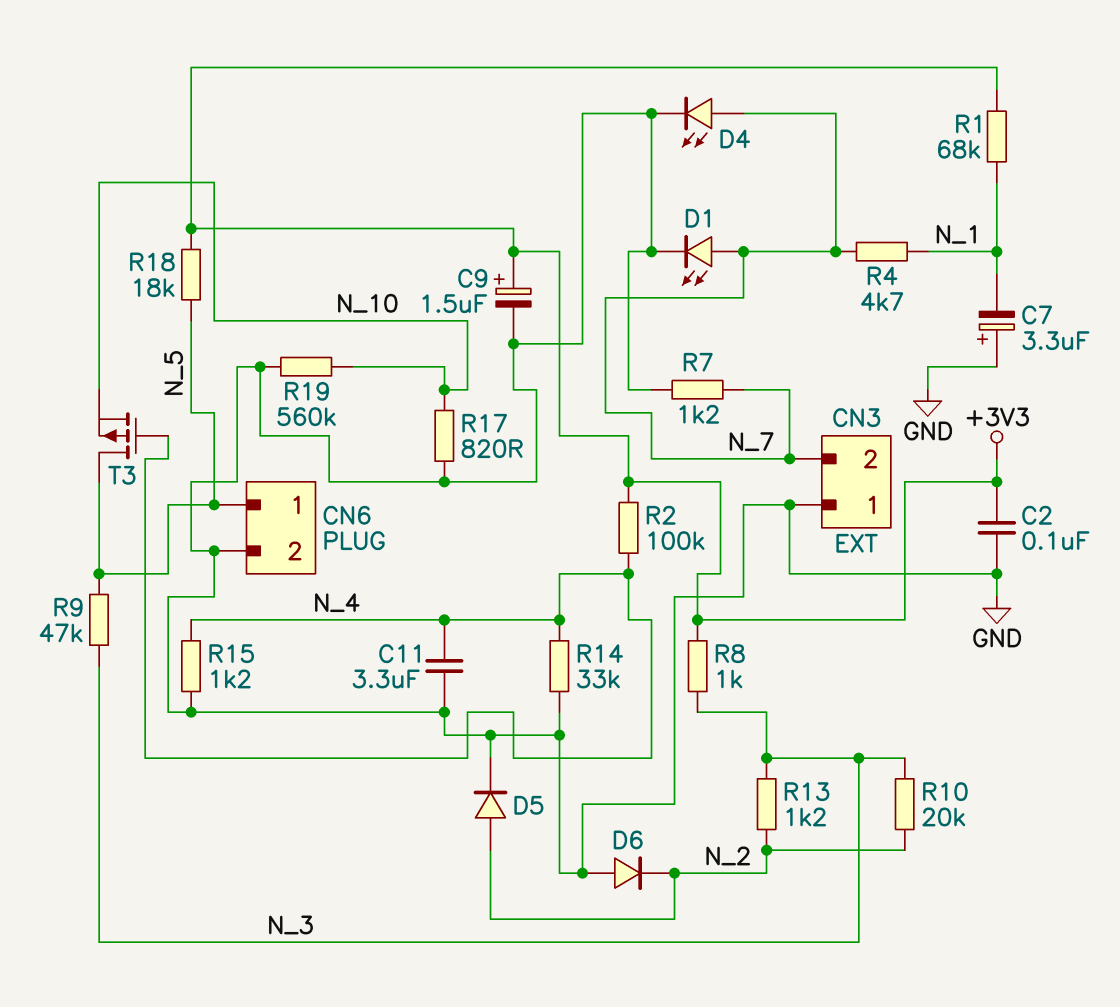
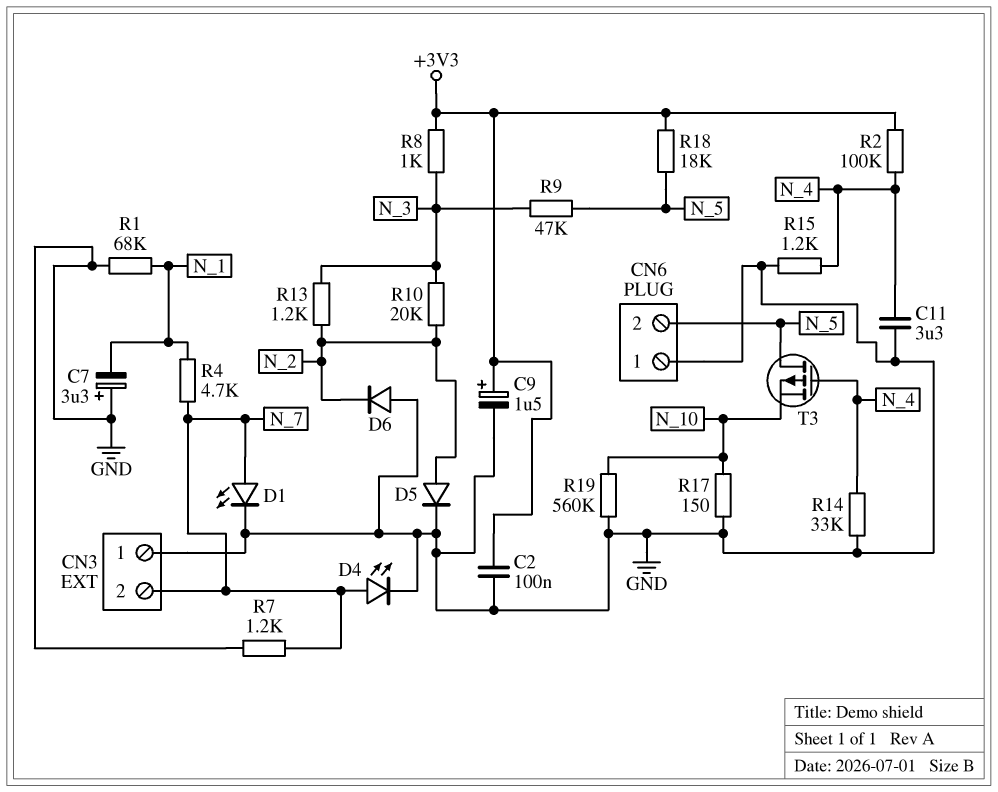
CN6 pin 1: N_5 -> GND
CN6 pin 2: GND -> N_5
R1: 68k (+3V3, N_1) -> 68k (GND, N_1)
R17: 820 (GND, N_10) -> 150 (GND, N_10)

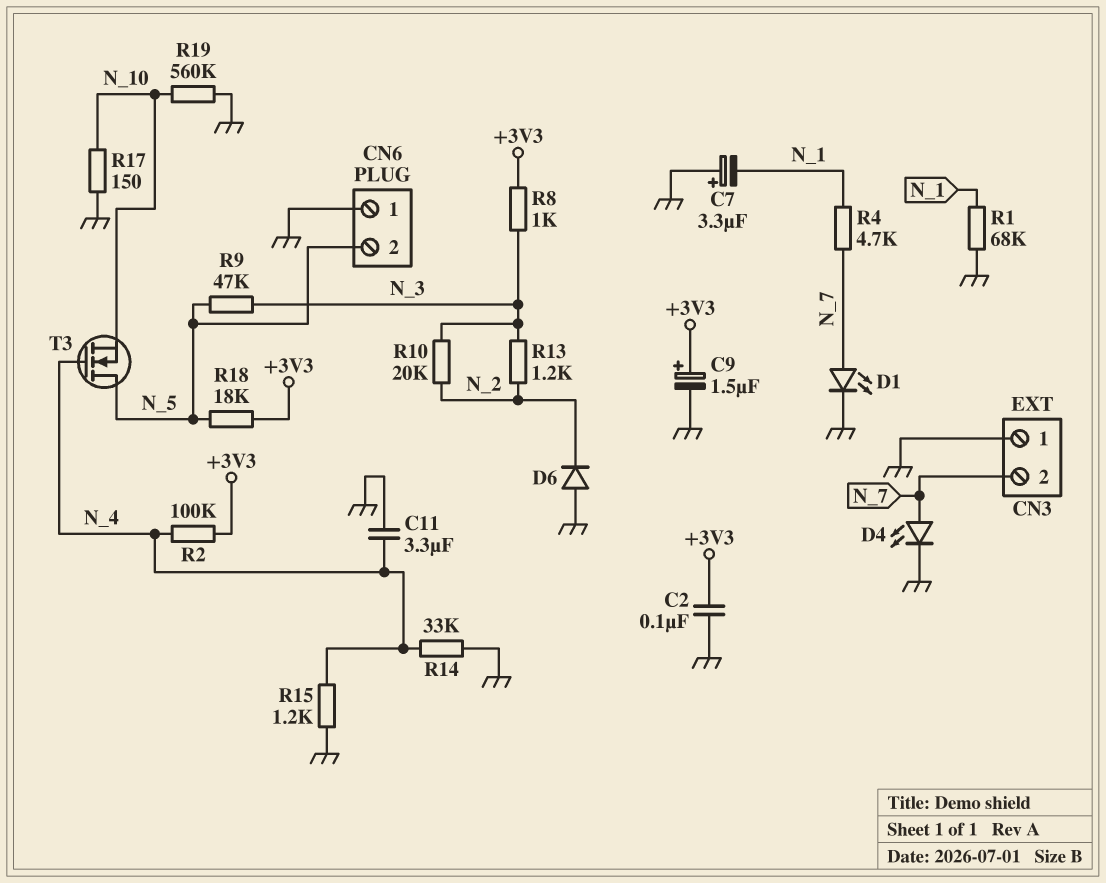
D5: diode (A N_2, K GND) -> none
R7: 1.2k (GND, N_7) -> none
T3: PMOS (G N_4, D N_5, S N_10) -> NMOS (G N_4, D N_5, S N_10)

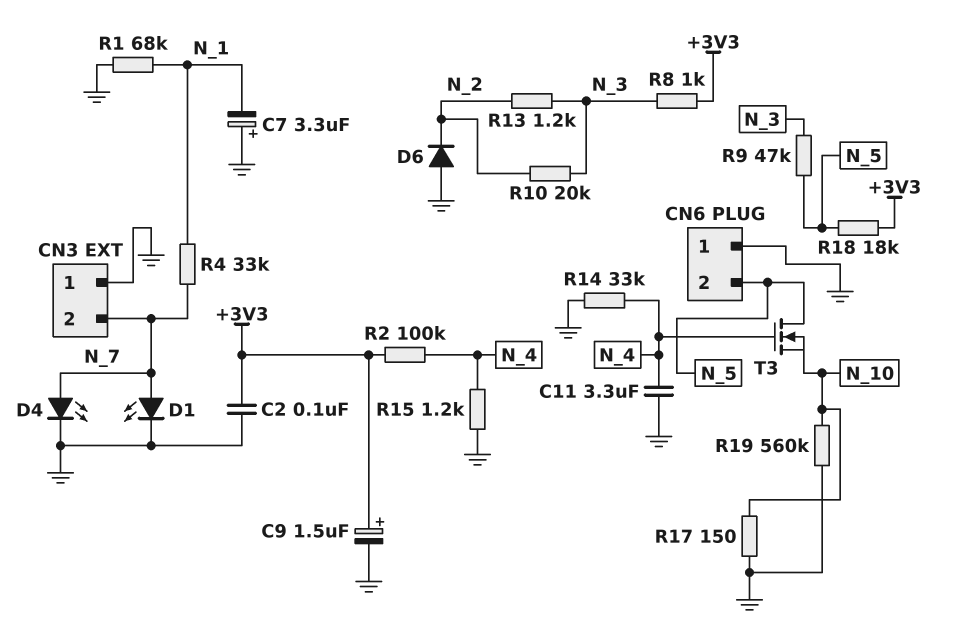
R4: 4.7k (N_1, N_7) -> 33k (N_1, N_7)

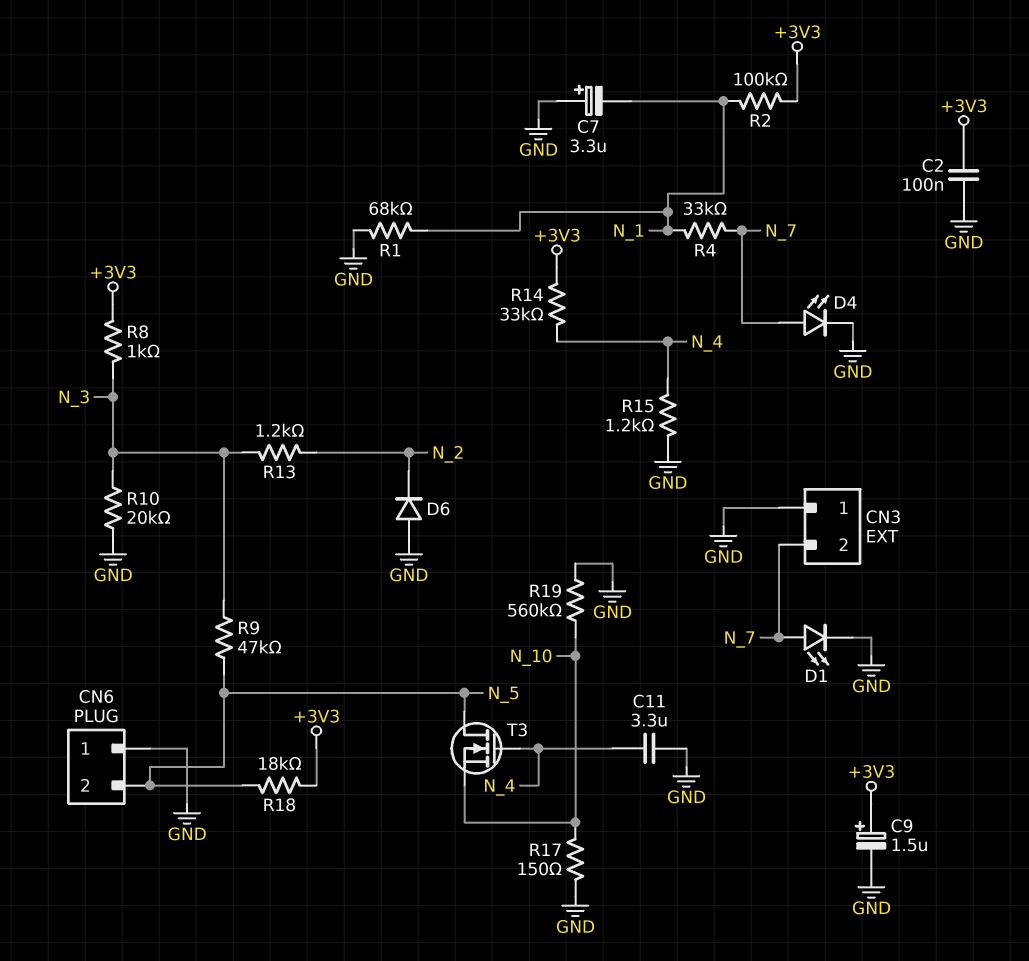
R2: 100k (+3V3, N_4) -> 100k (+3V3, N_1)
R10: 20k (N_2, N_3) -> 20k (GND, N_3)
R14: 33k (GND, N_4) -> 33k (+3V3, N_4)

